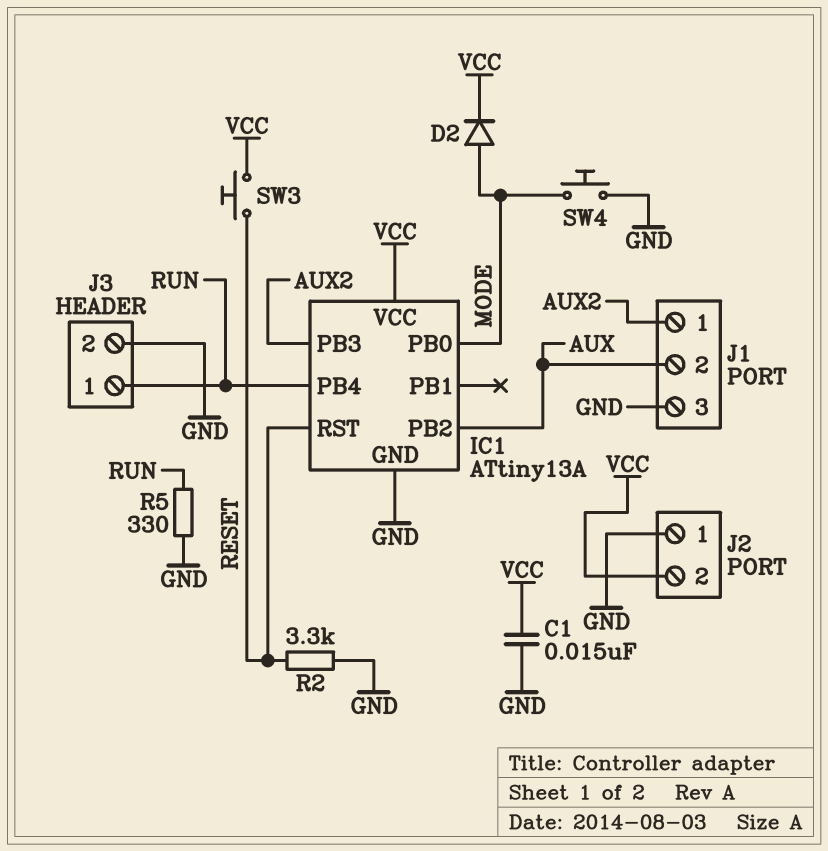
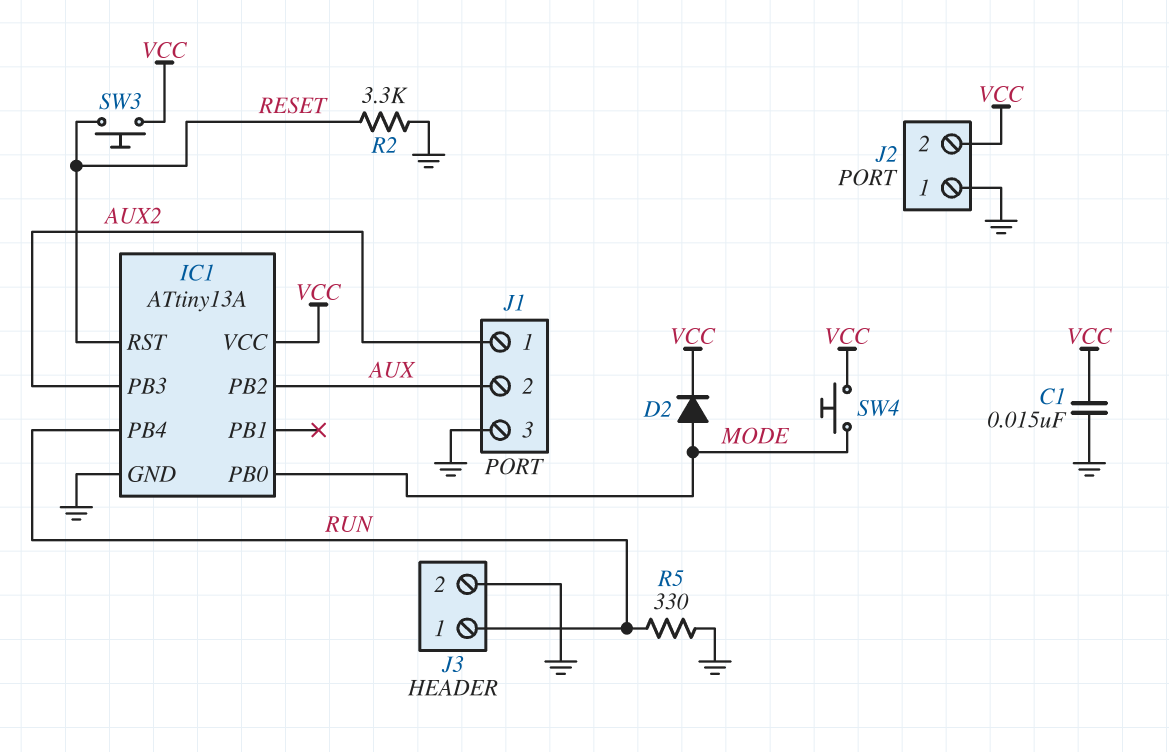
SW4: button (GND, MODE) -> button (MODE, VCC)

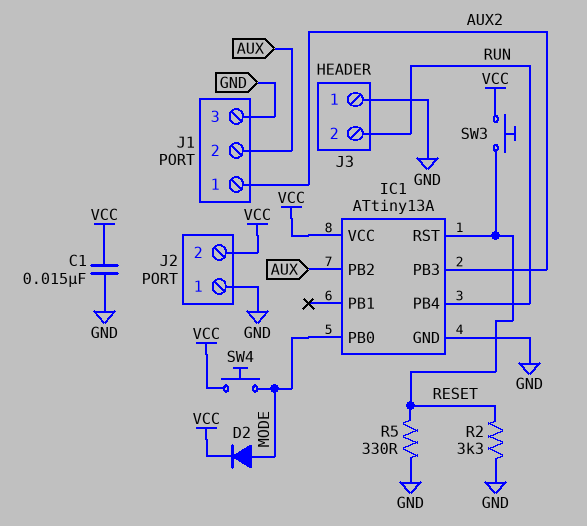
J3 pin 1: RUN -> GND
J3 pin 2: GND -> RUN
R5: 330 (GND, RUN) -> 330 (GND, RESET)

